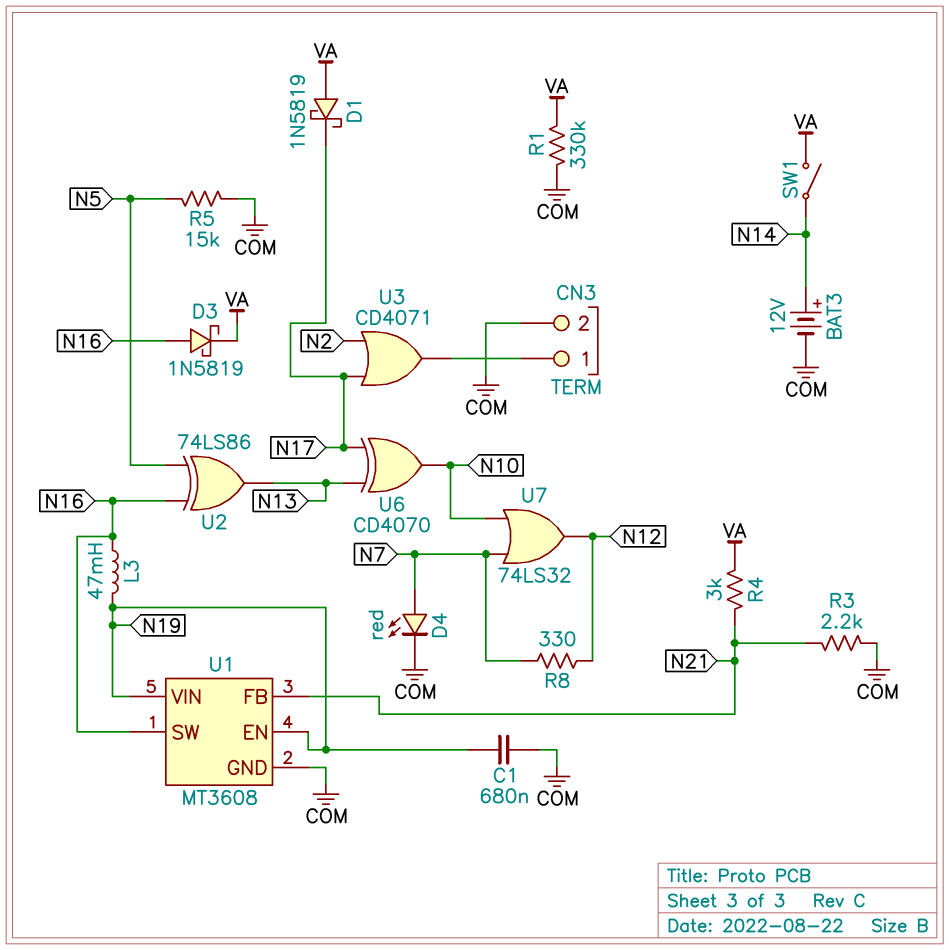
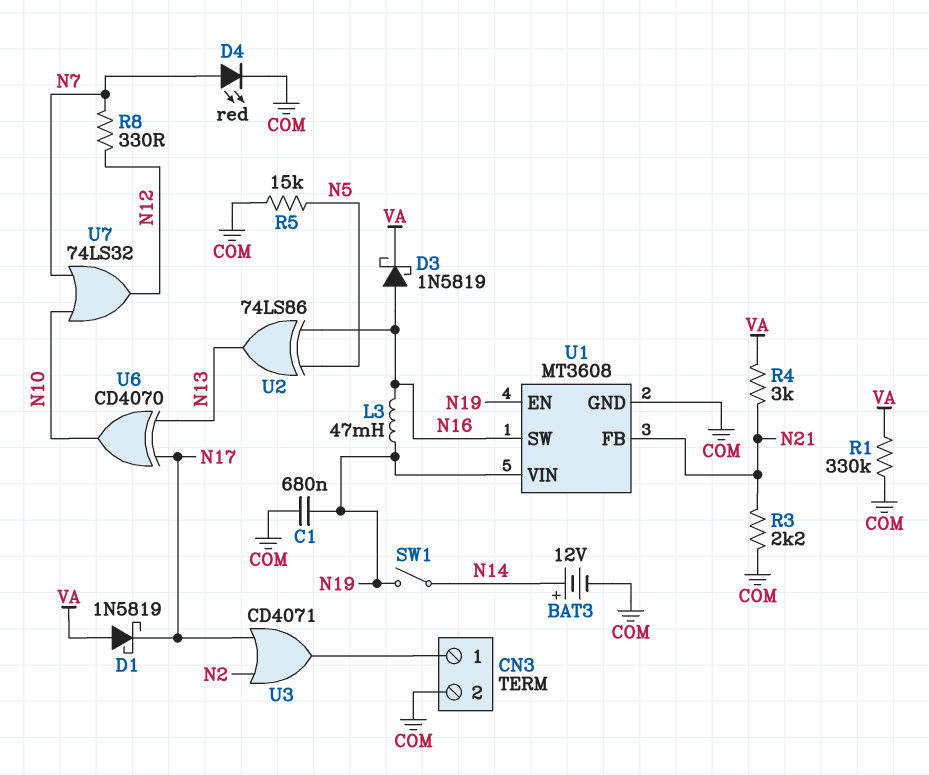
SW1: switch (N14, VA) -> switch (N14, N19)

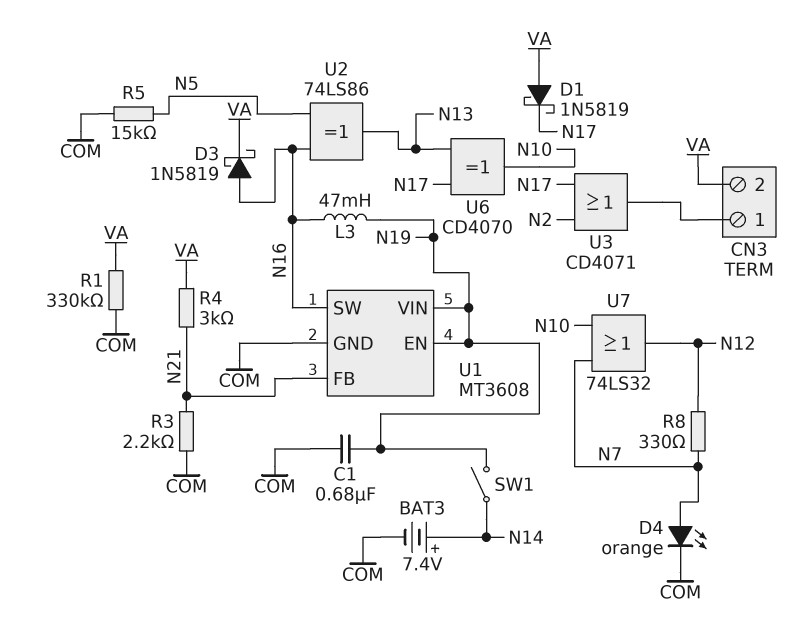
BAT3: 12V (plus N14, minus COM) -> 7.4V (plus N14, minus COM)
CN3 pin 2: COM -> VA
D4: LED red (A N7, K COM) -> LED orange (A N7, K COM)

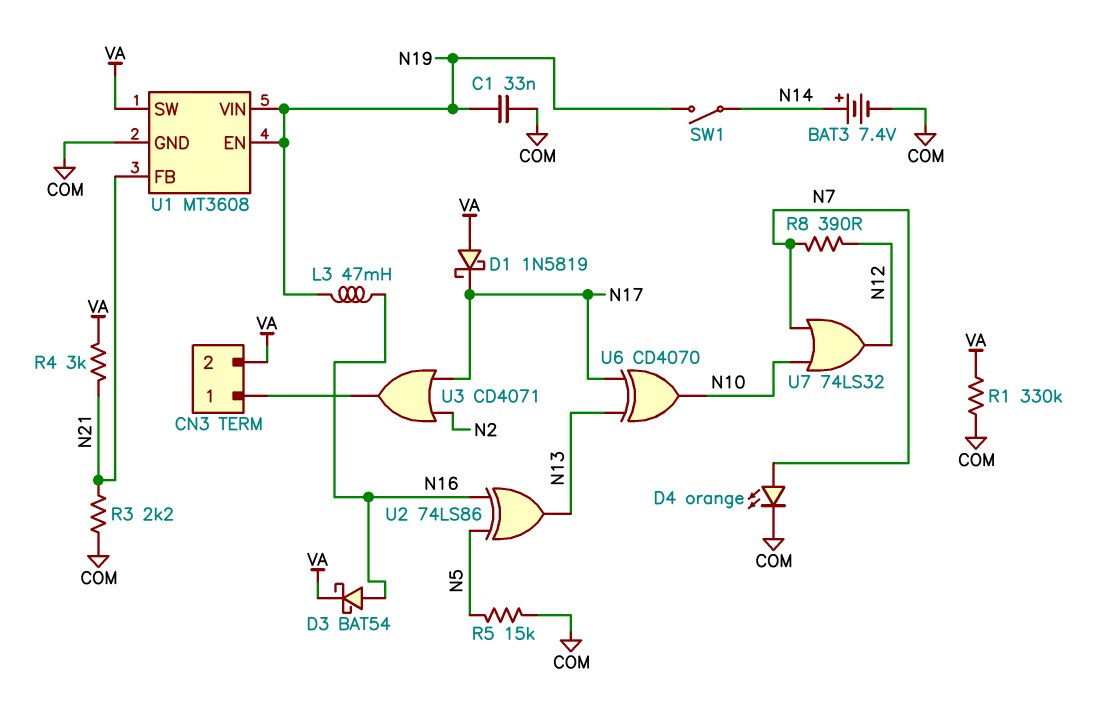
C1: 680nF (COM, N19) -> 33nF (COM, N19)
D3: schottky 1N5819 (A N16, K VA) -> schottky BAT54 (A N16, K VA)
R8: 330 (N7, N12) -> 390 (N7, N12)
U1 pin SW: N16 -> VA

